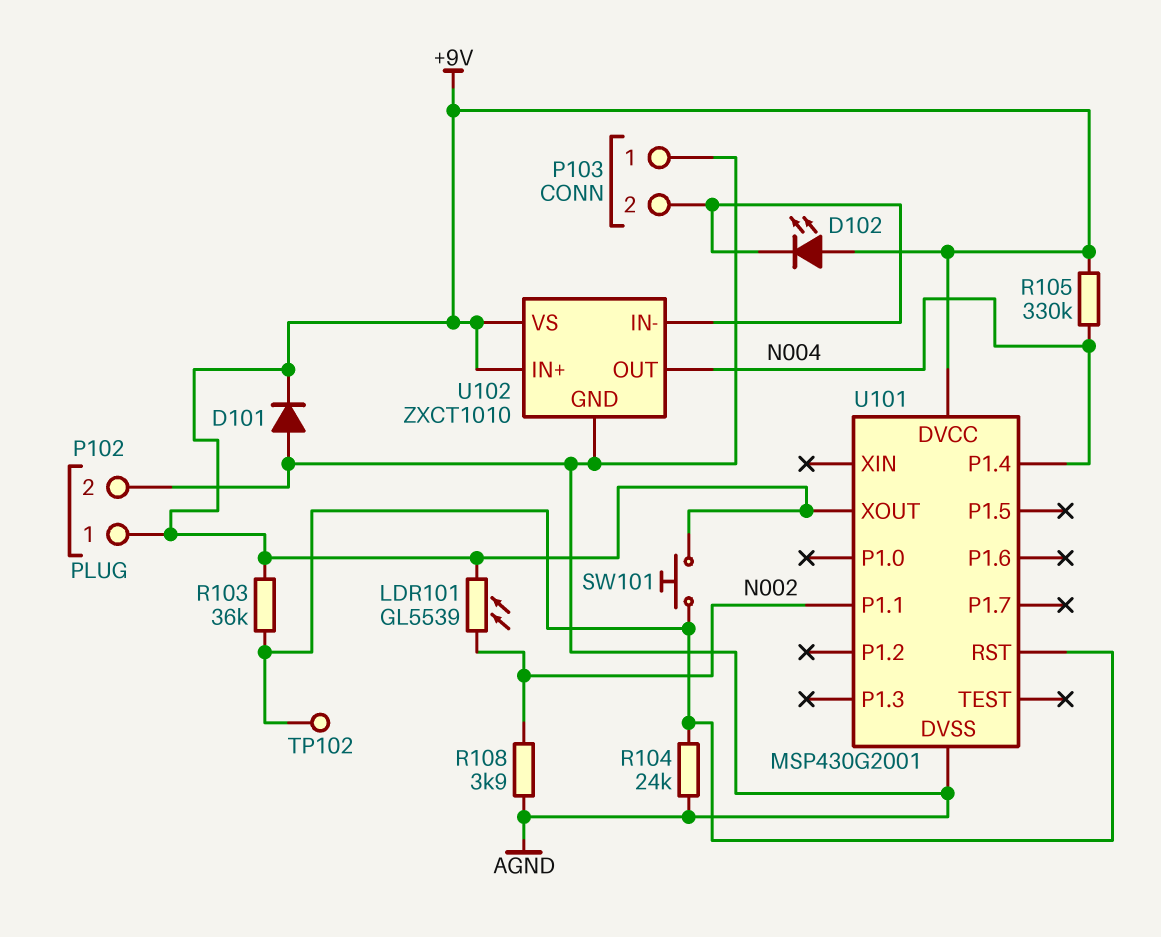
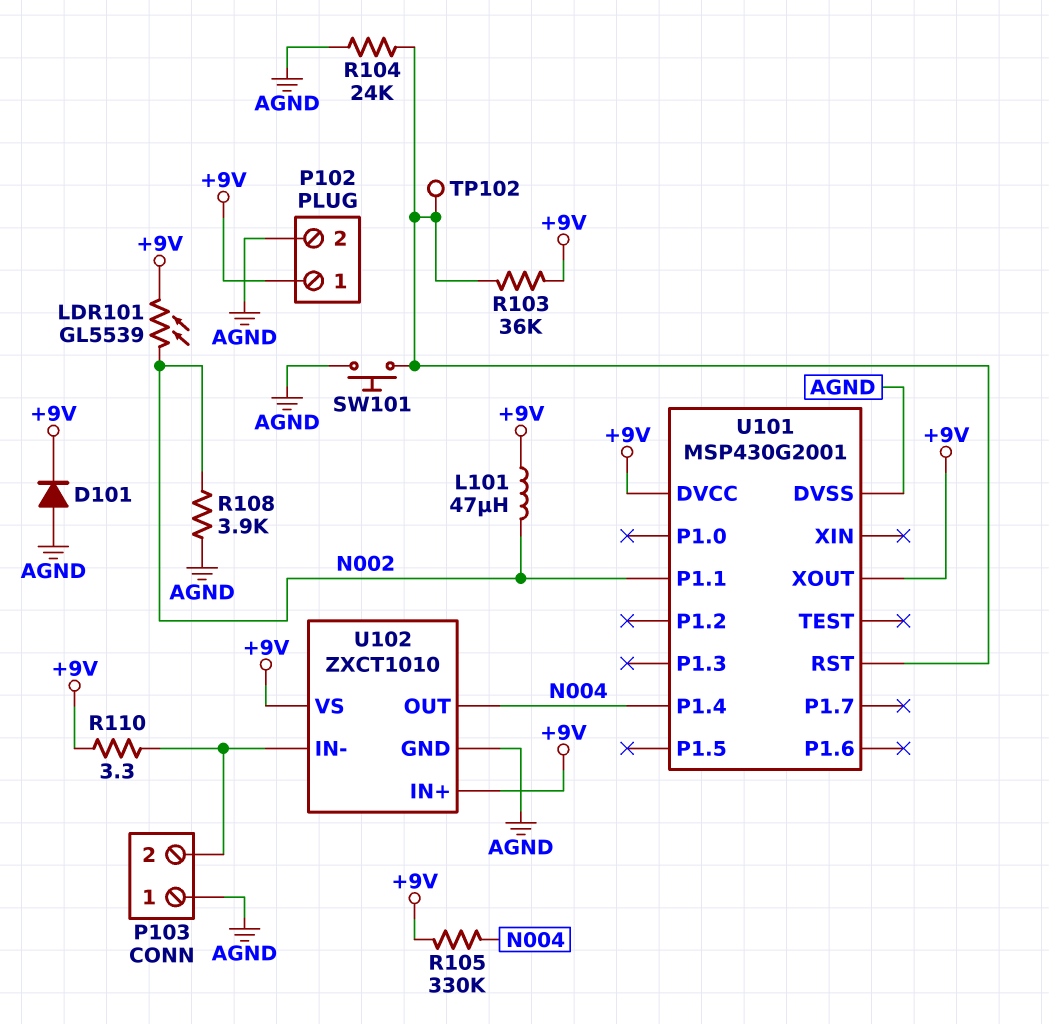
D102: LED (A +9V, K P103/2) -> none
L101: none -> 47uH (+9V, N002)
R110: none -> 3.3 (+9V, P103/2)
SW101: button (+9V, U101/RST) -> button (AGND, U101/RST)

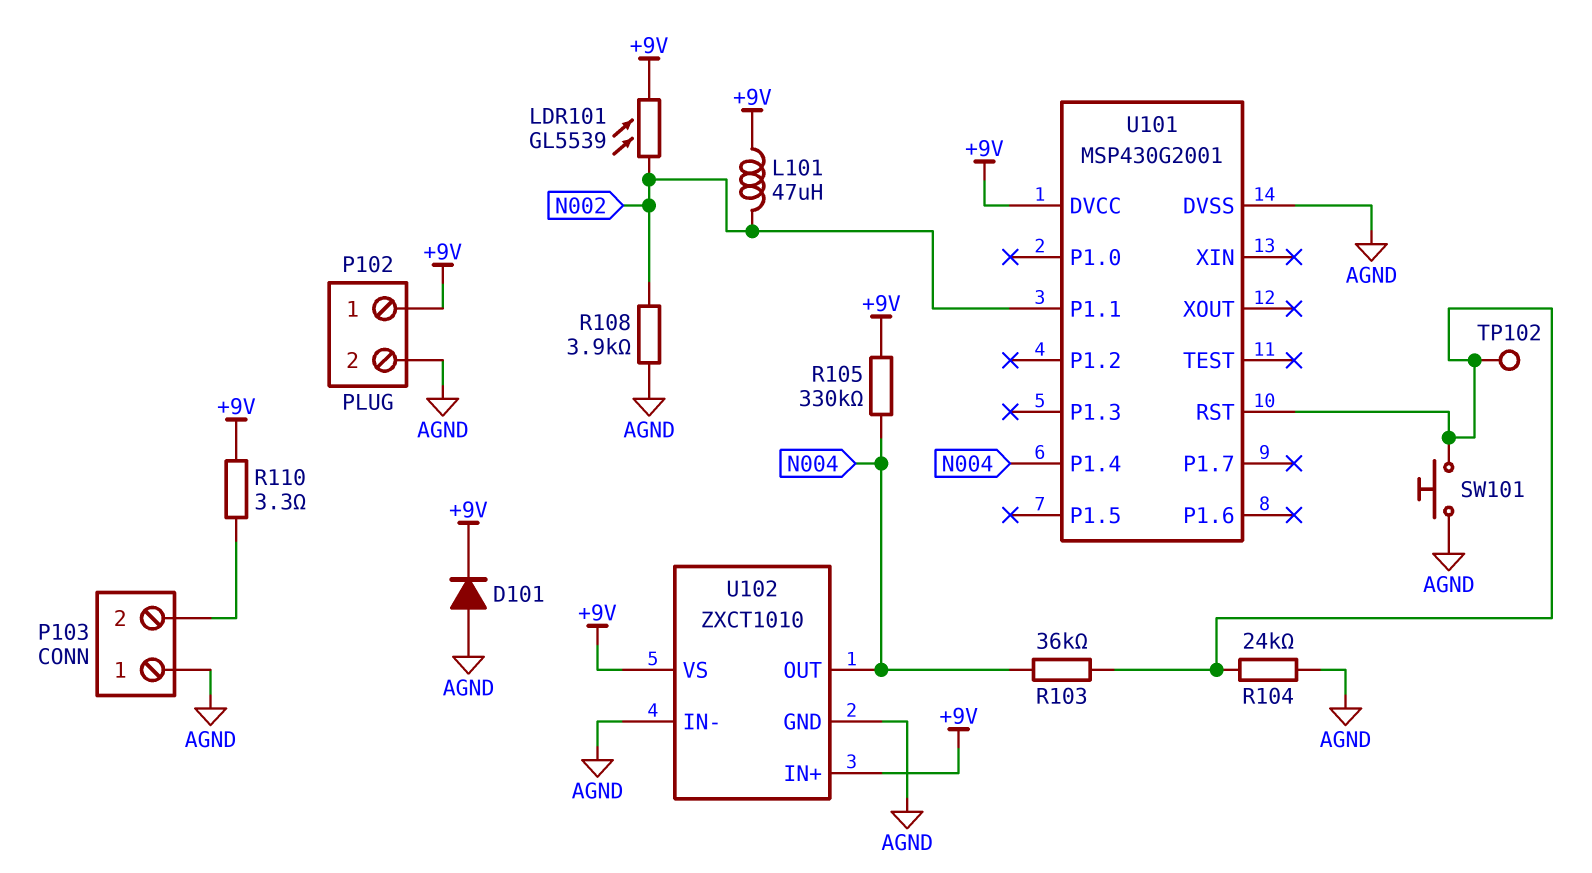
R103: 36k (+9V, U101/RST) -> 36k (N004, U101/RST)
U101 pin XOUT: +9V -> none
U102 pin IN-: P103/2 -> AGND

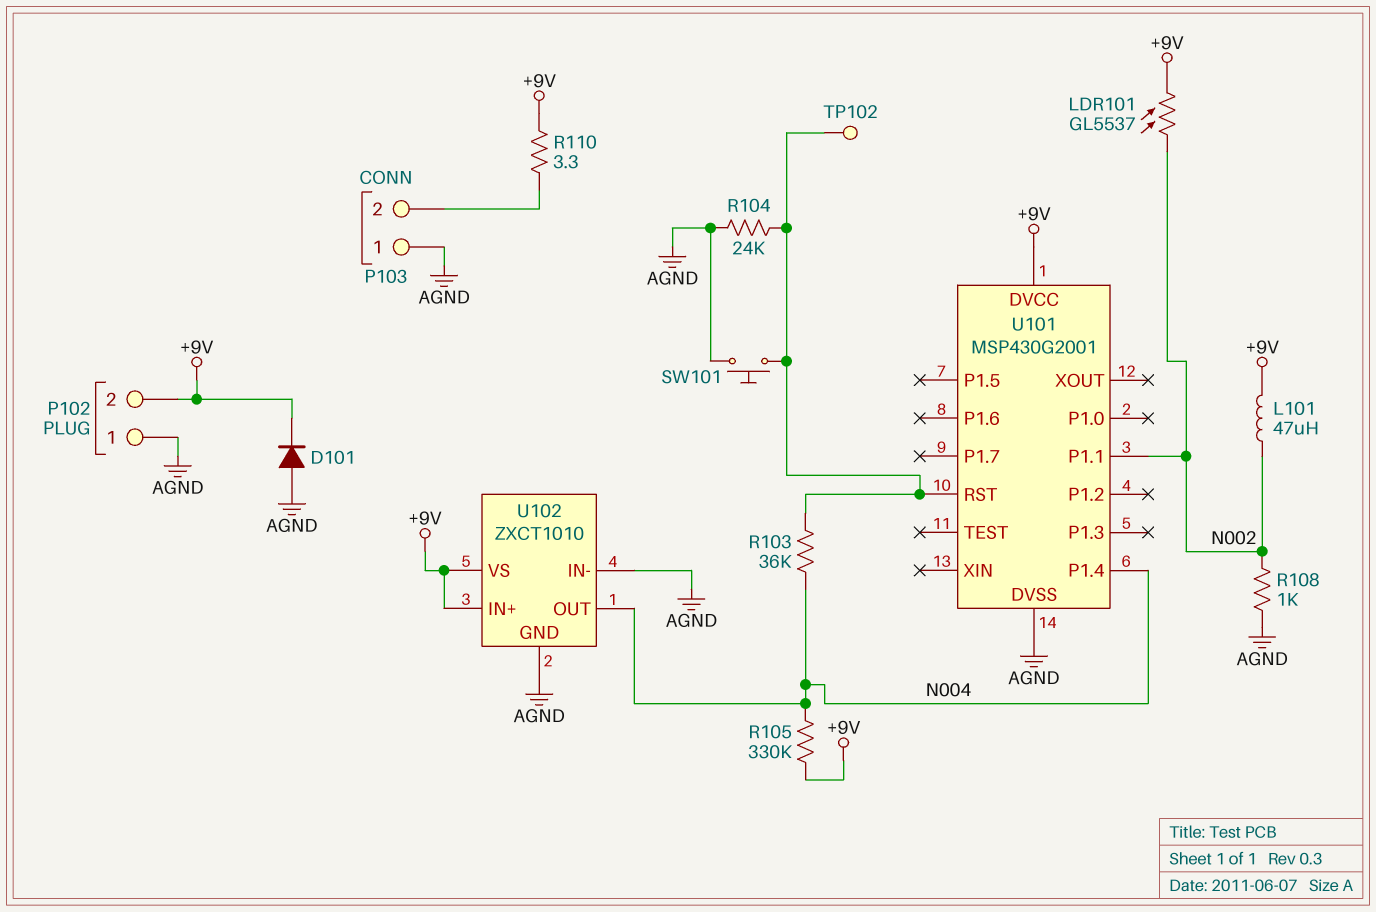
LDR101: GL5539 (+9V, N002) -> GL5537 (+9V, N002)
P102 pin 1: +9V -> AGND
P102 pin 2: AGND -> +9V
R108: 3.9k (AGND, N002) -> 1k (AGND, N002)

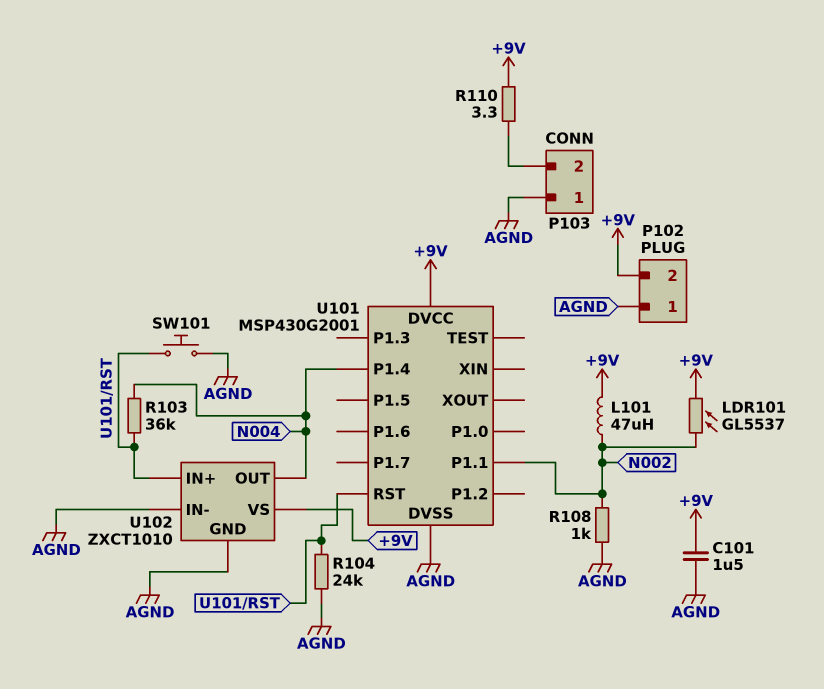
C101: none -> 1.5uF (+9V, AGND)
D101: diode (A AGND, K +9V) -> none
R105: 330k (+9V, N004) -> none
TP102: test point (U101/RST) -> none
U102 pin IN+: +9V -> U101/RST

